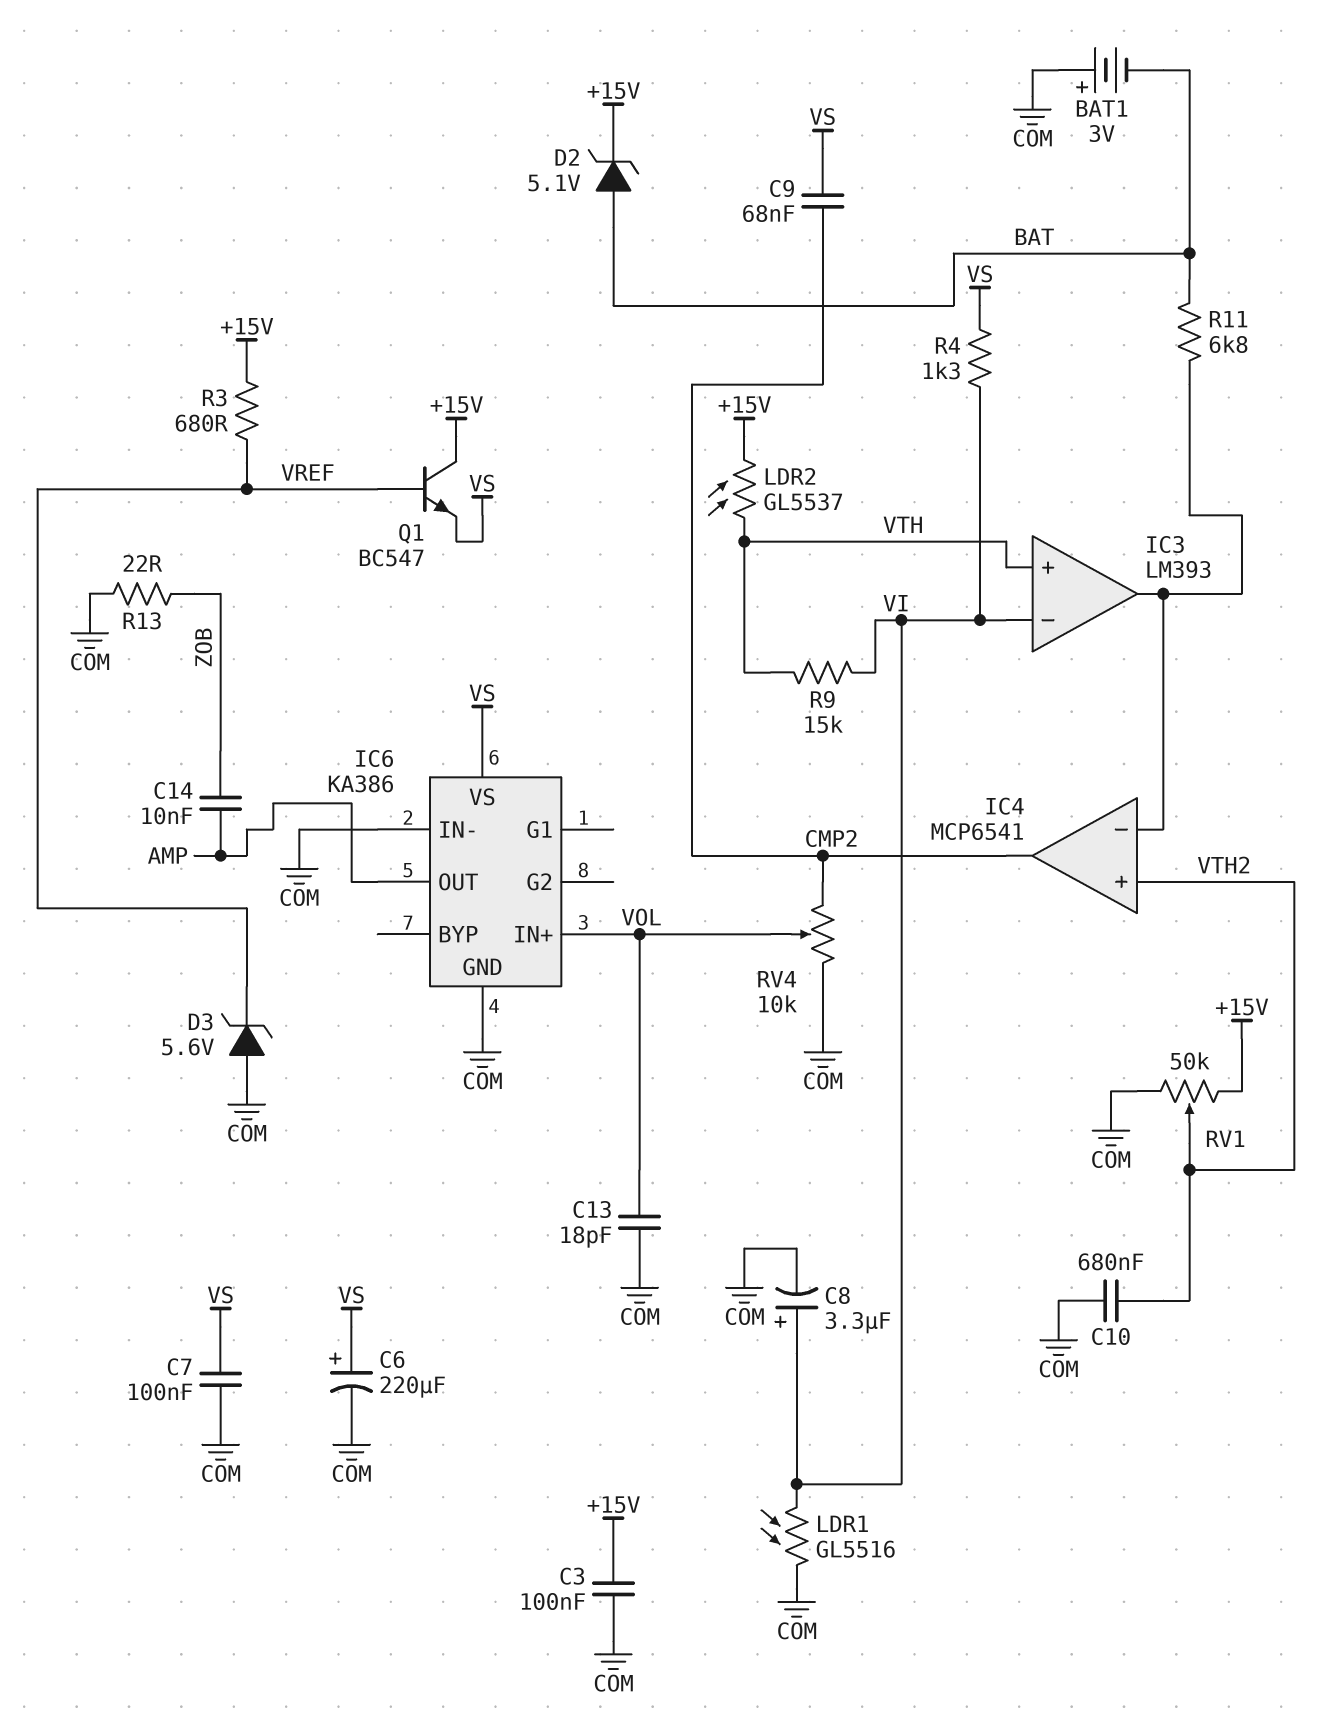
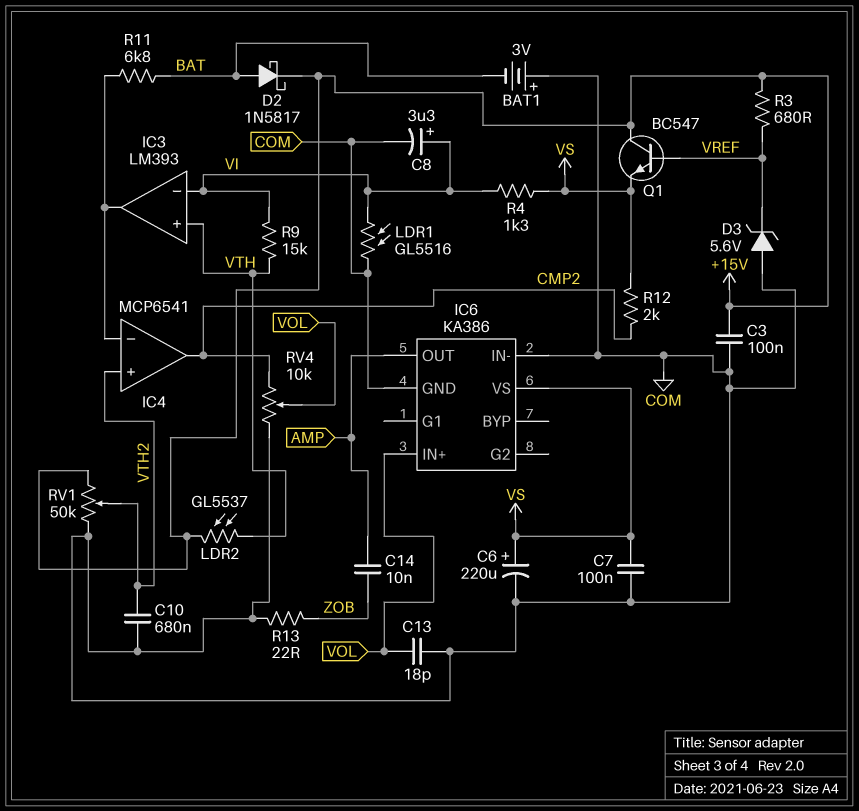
C9: 68nF (CMP2, VS) -> none
D2: zener 5.1V (A BAT, K +15V) -> schottky 1N5817 (A BAT, K +15V)
R12: none -> 2k (CMP2, VS)

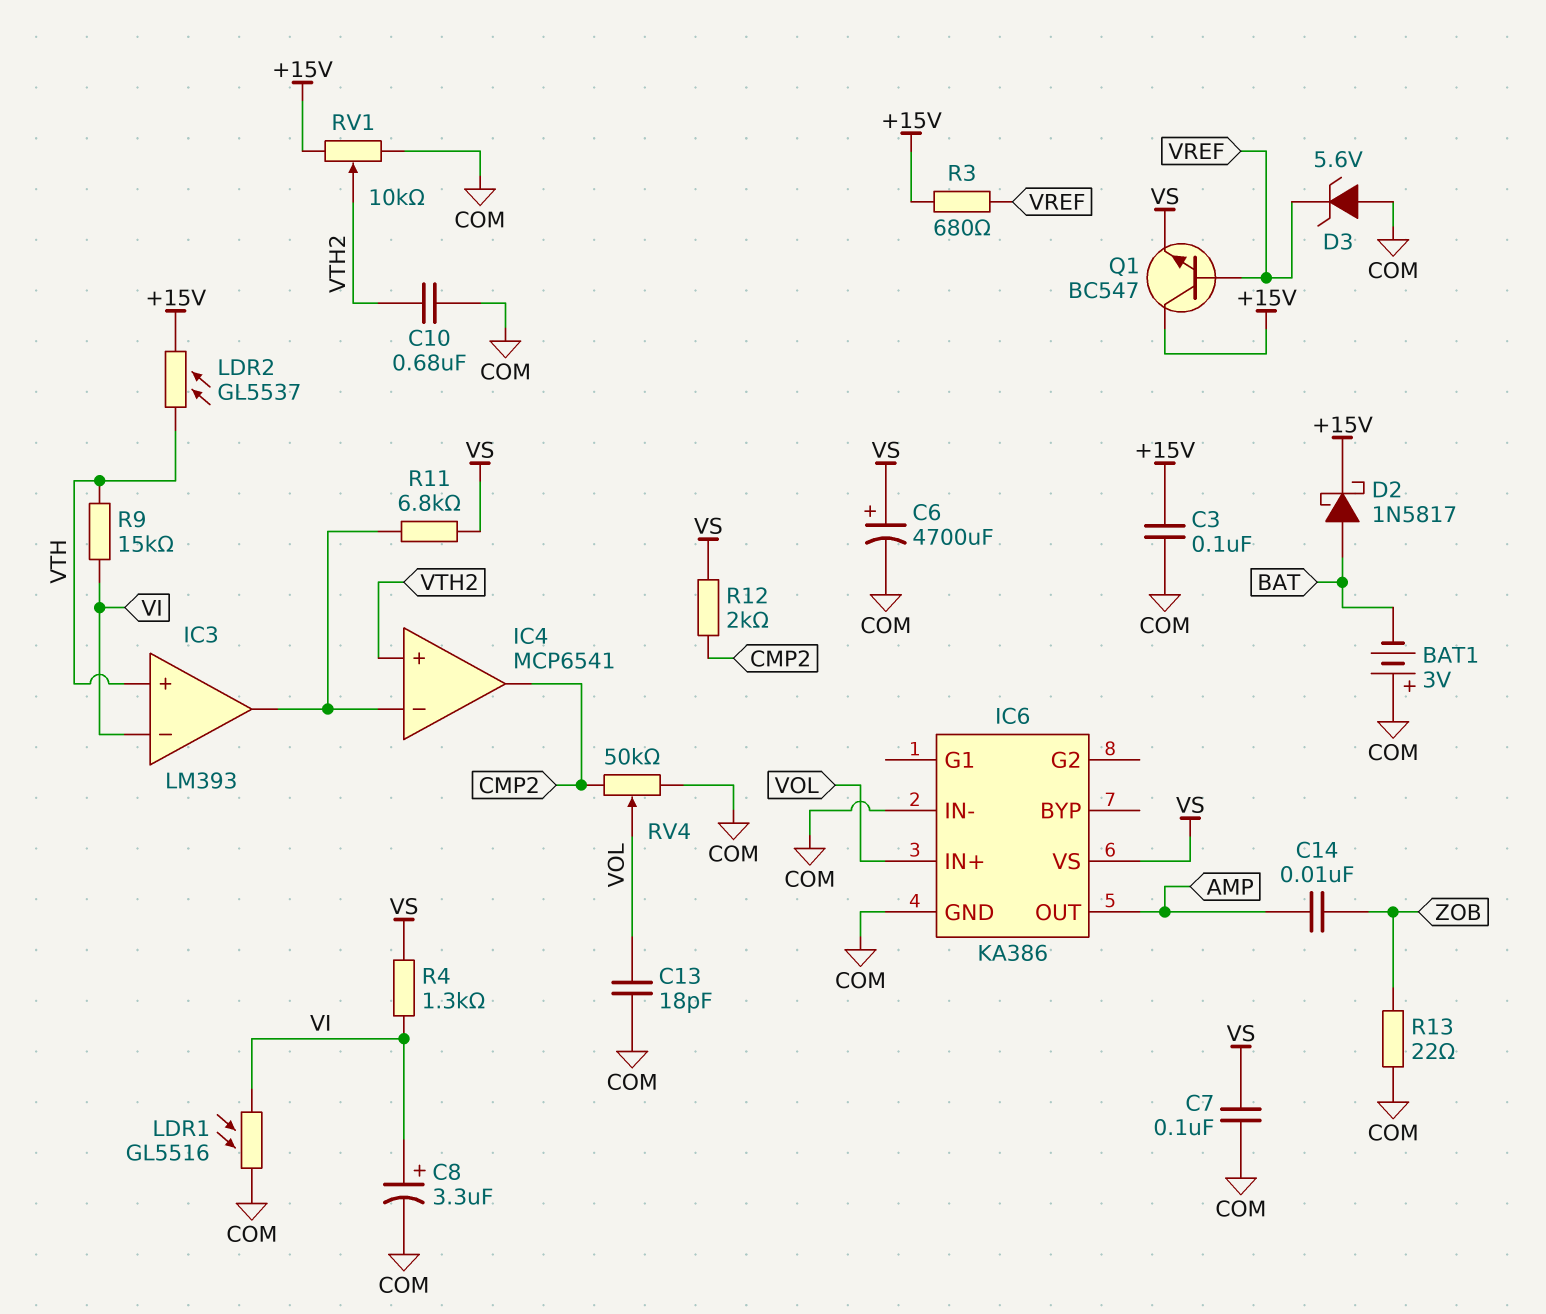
C6: 220uF (plus VS, minus COM) -> 4700uF (plus VS, minus COM)
R11: 6.8k (BAT, IC3/out) -> 6.8k (IC3/out, VS)
RV1: 50k (+15V, COM, wiper VTH2) -> 10k (+15V, COM, wiper VTH2)
RV4: 10k (CMP2, COM, wiper VOL) -> 50k (CMP2, COM, wiper VOL)

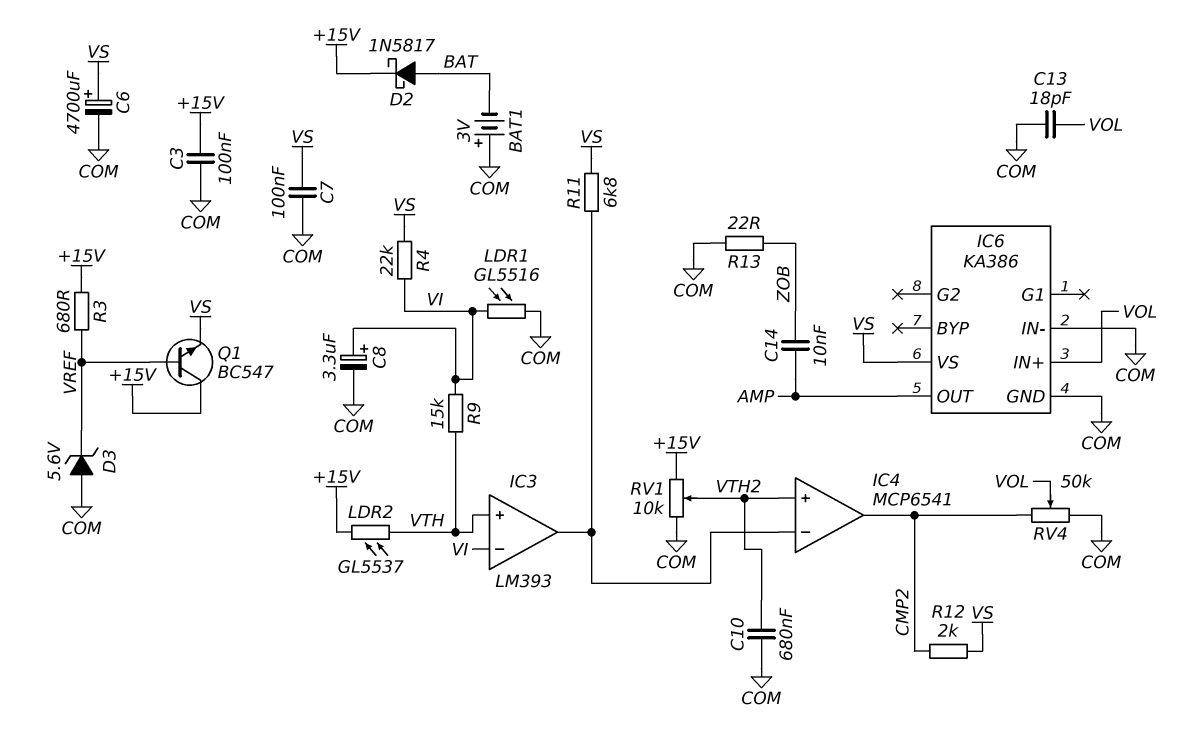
R4: 1.3k (VI, VS) -> 22k (VI, VS)

